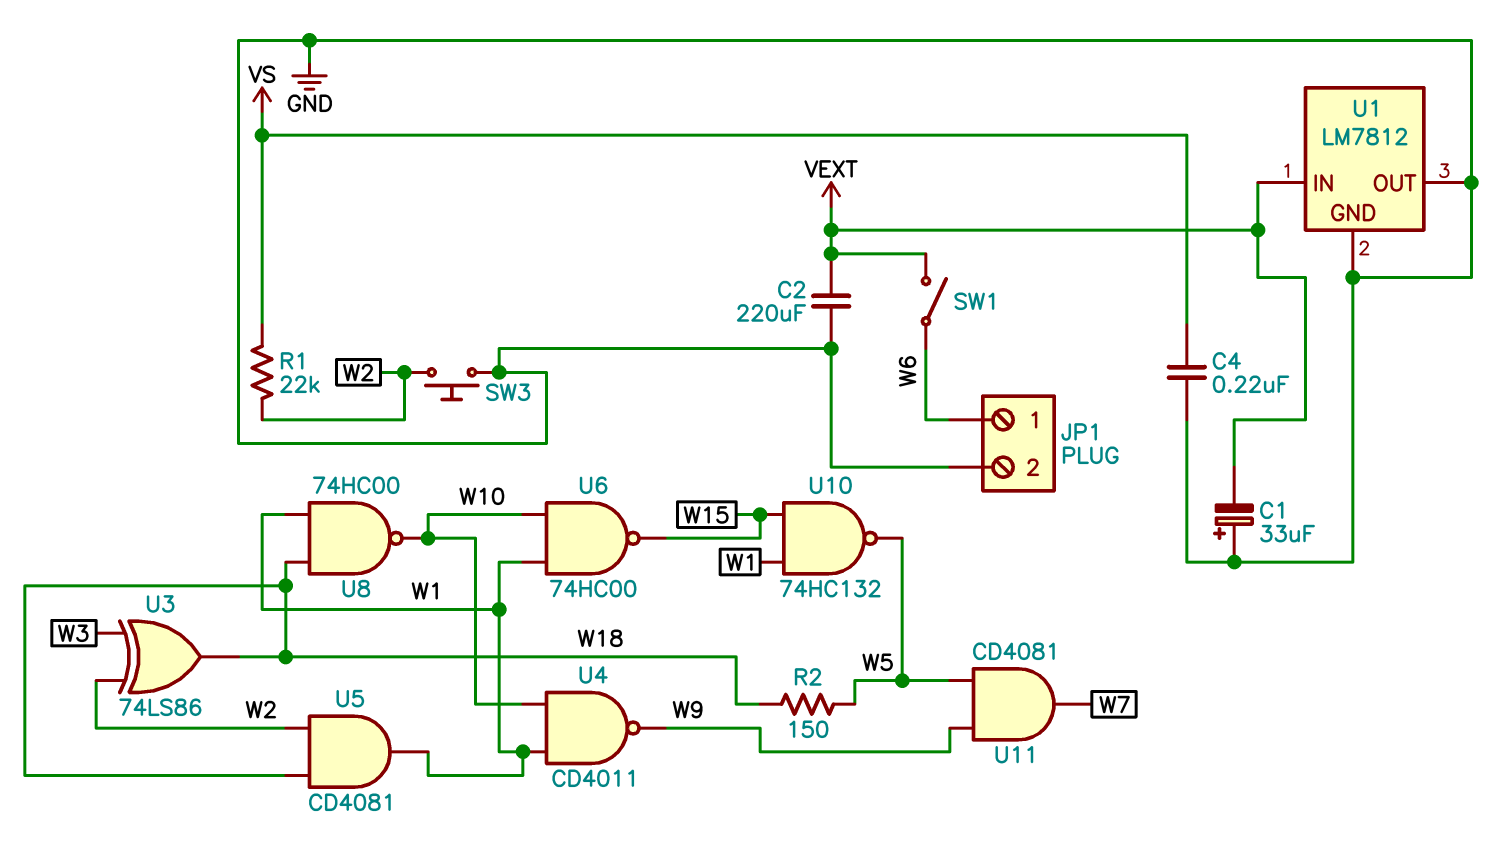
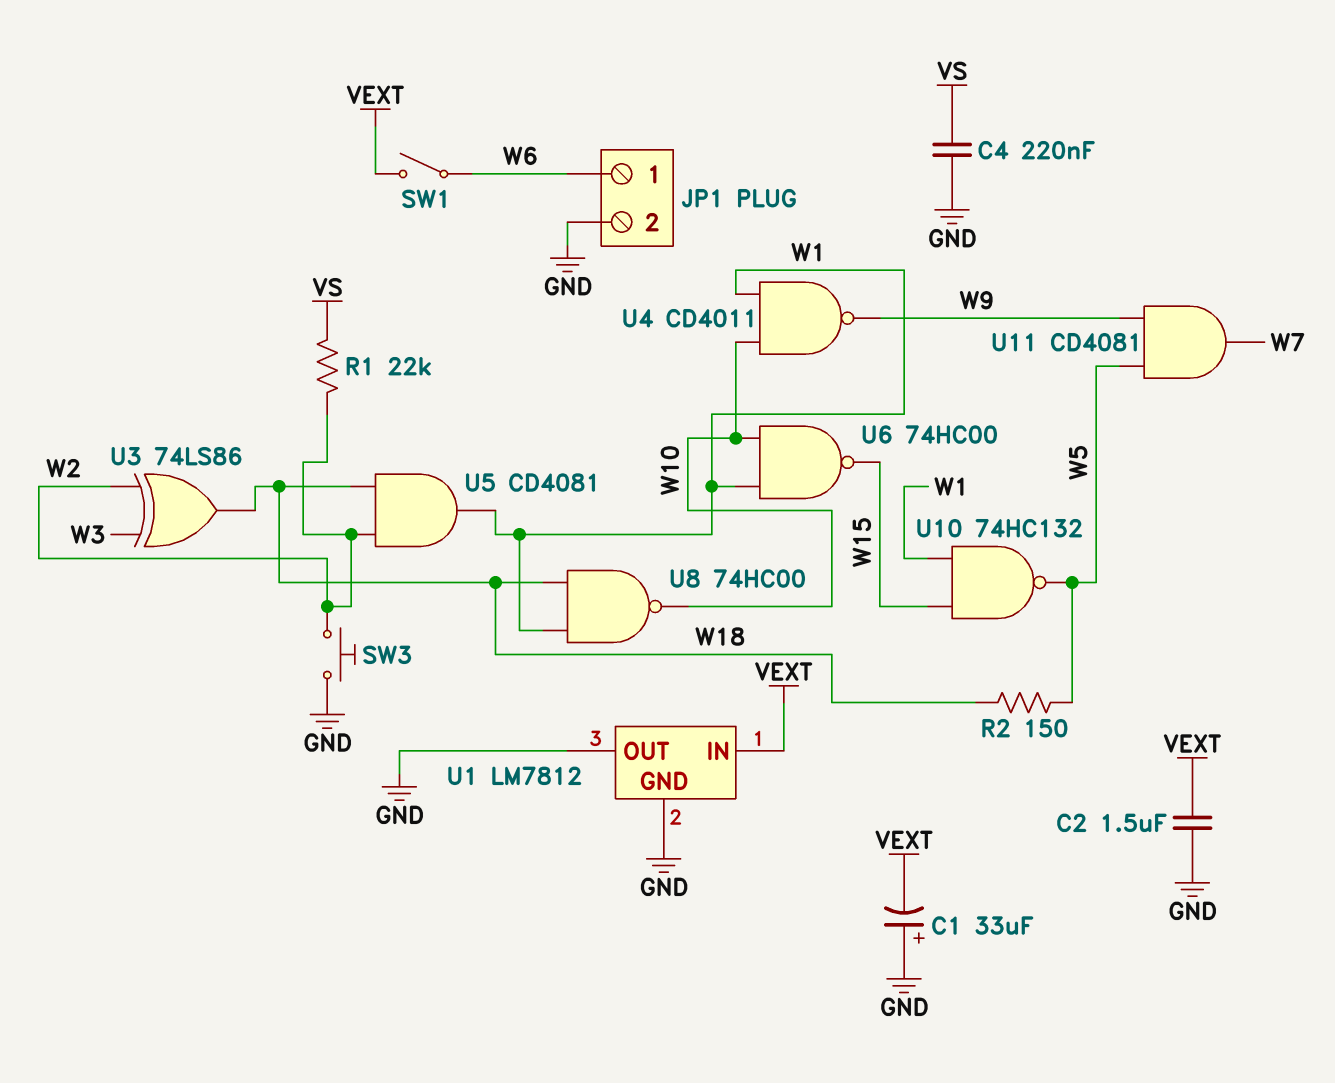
C2: 220uF (GND, VEXT) -> 1.5uF (GND, VEXT)

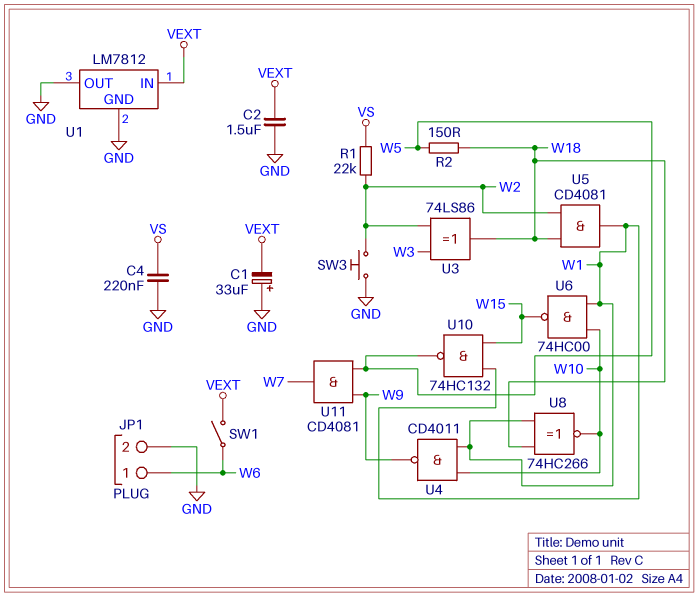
U8: NAND 74HC00 (in W1, in W18, out W10) -> XNOR 74HC266 (in W1, in W18, out W10)

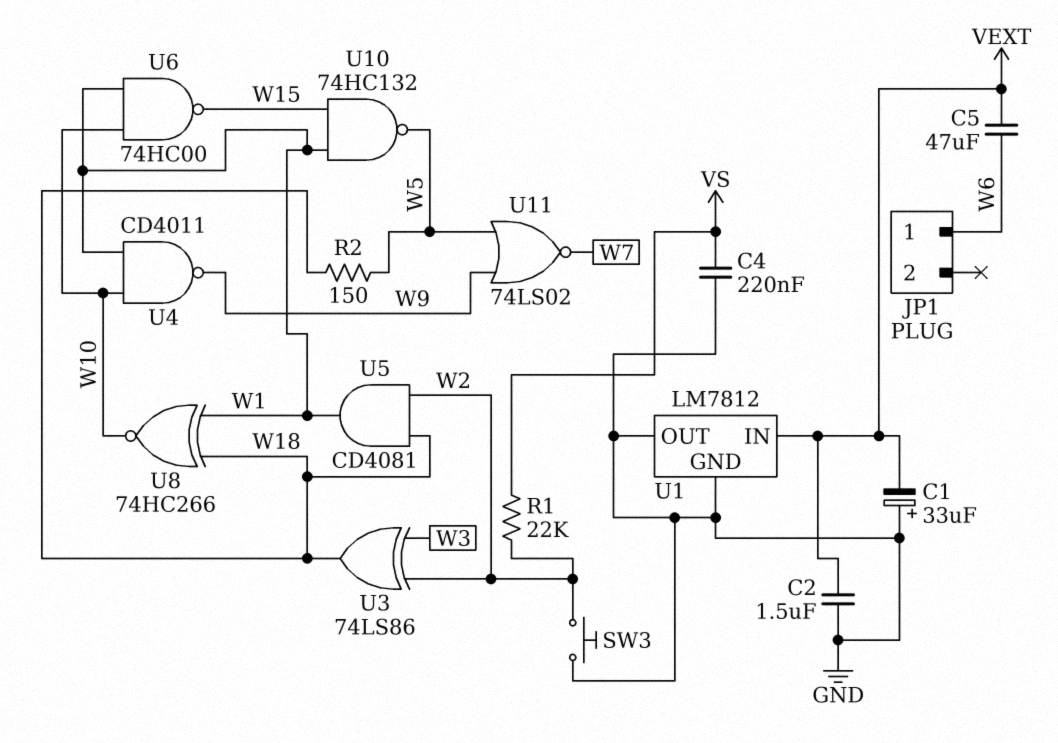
C5: none -> 47uF (VEXT, W6)
JP1 pin 2: GND -> none
SW1: switch (VEXT, W6) -> none
U11: AND CD4081 (in W5, in W9, out W7) -> NOR 74LS02 (in W5, in W9, out W7)

